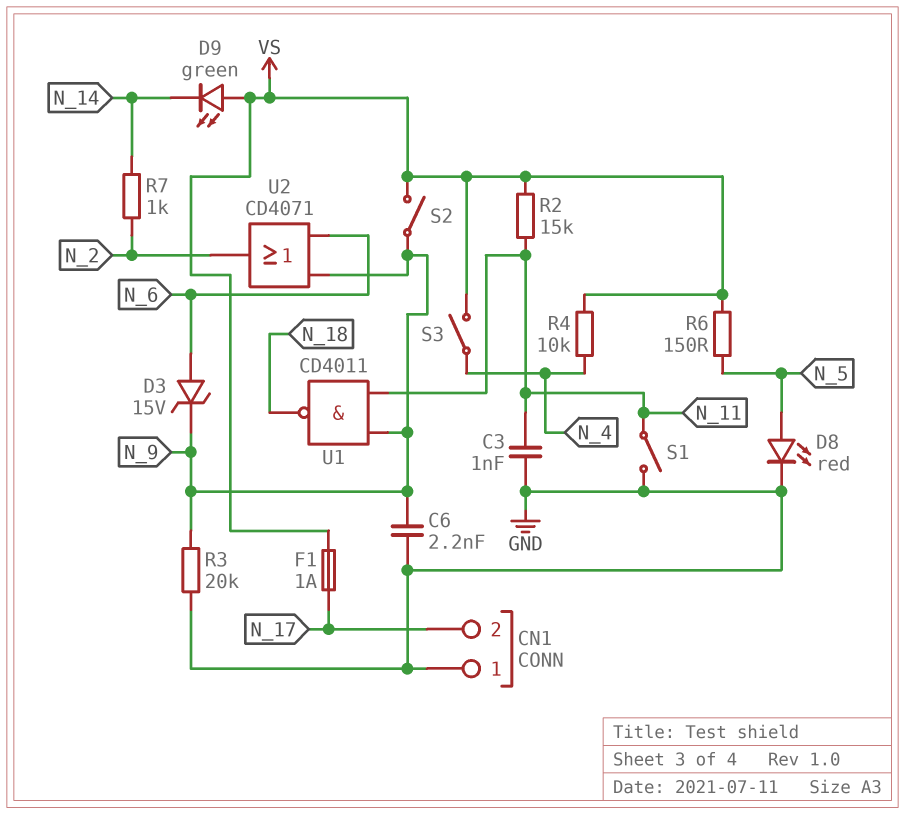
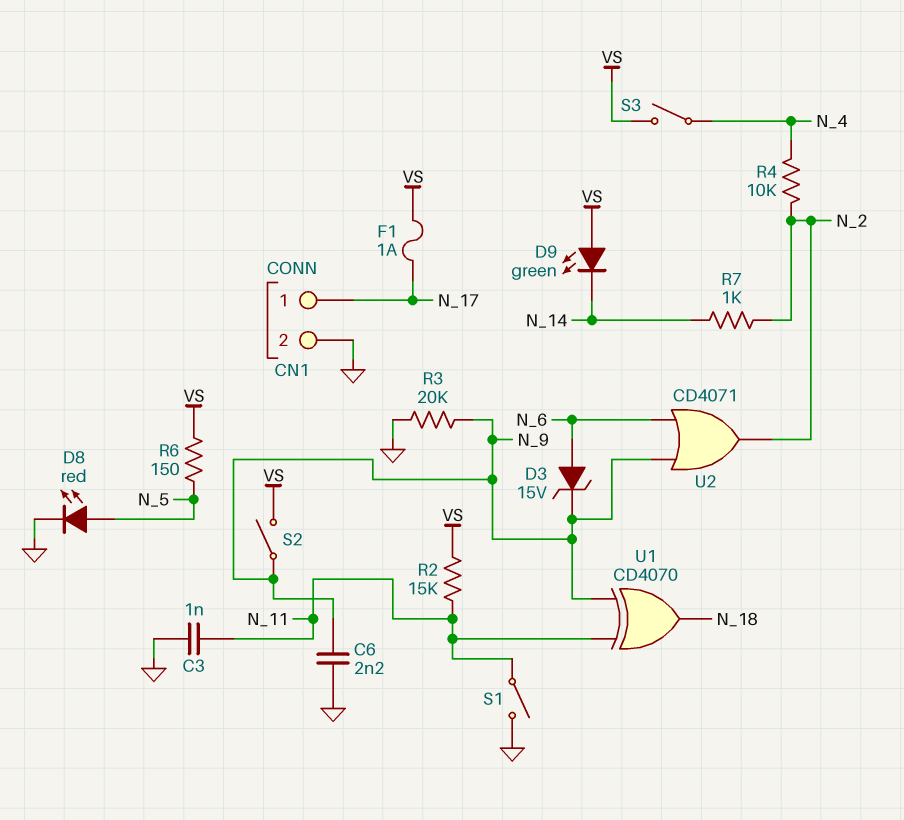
CN1 pin 1: GND -> N_17
CN1 pin 2: N_17 -> GND
R4: 10k (N_4, VS) -> 10k (N_2, N_4)
U1: NAND CD4011 (in N_9, in N_11, out N_18) -> XOR CD4070 (in N_9, in N_11, out N_18)

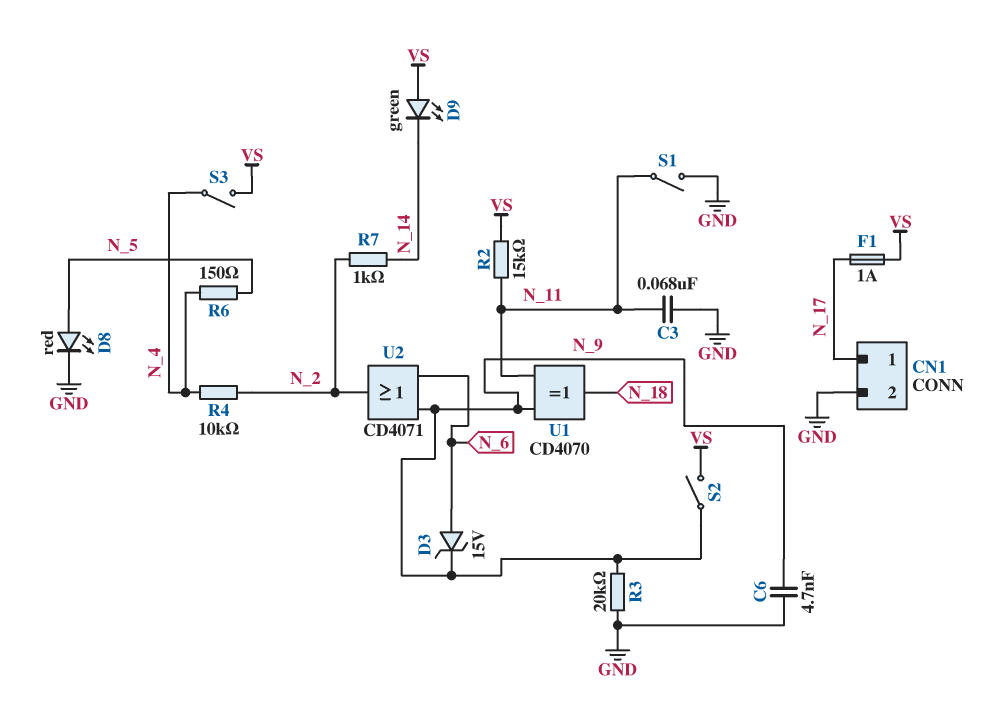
C3: 1nF (GND, N_11) -> 68nF (GND, N_11)
C6: 2.2nF (GND, N_9) -> 4.7nF (GND, N_9)
R6: 150 (N_5, VS) -> 150 (N_4, N_5)

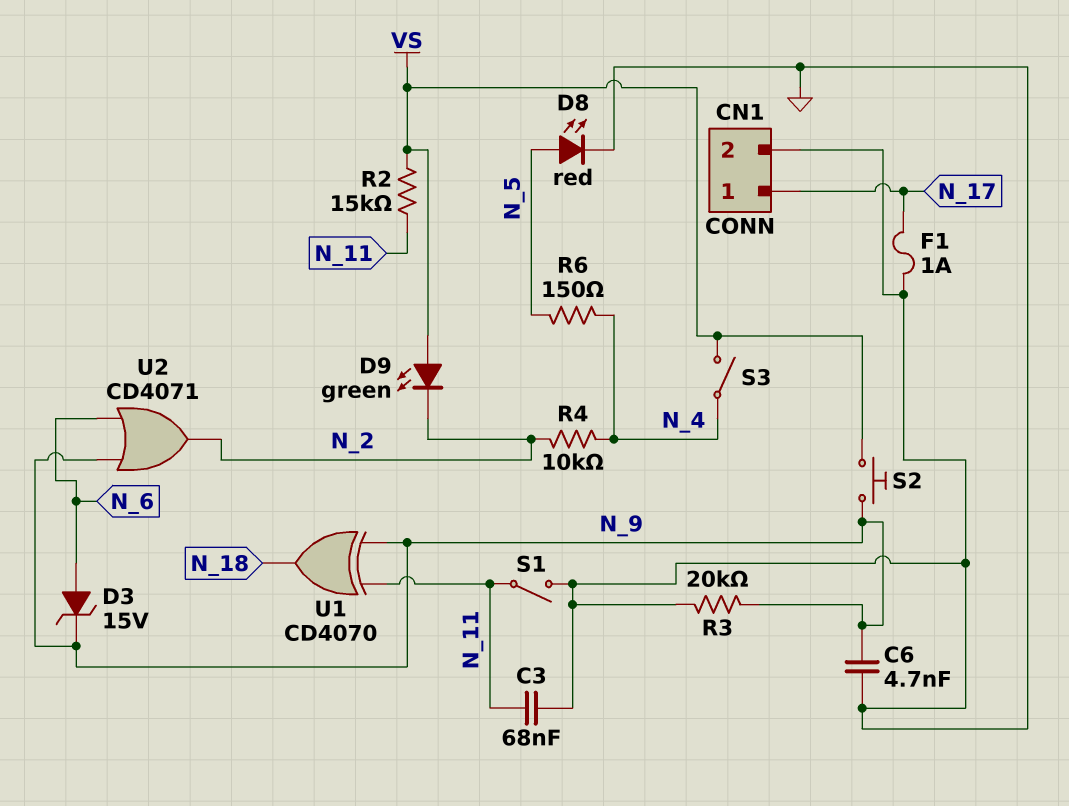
D9: LED green (A VS, K N_14) -> LED green (A VS, K N_2)
F1: 1A (N_17, VS) -> 1A (GND, N_17)
R7: 1k (N_2, N_14) -> none
S2: switch (N_9, VS) -> button (N_9, VS)

